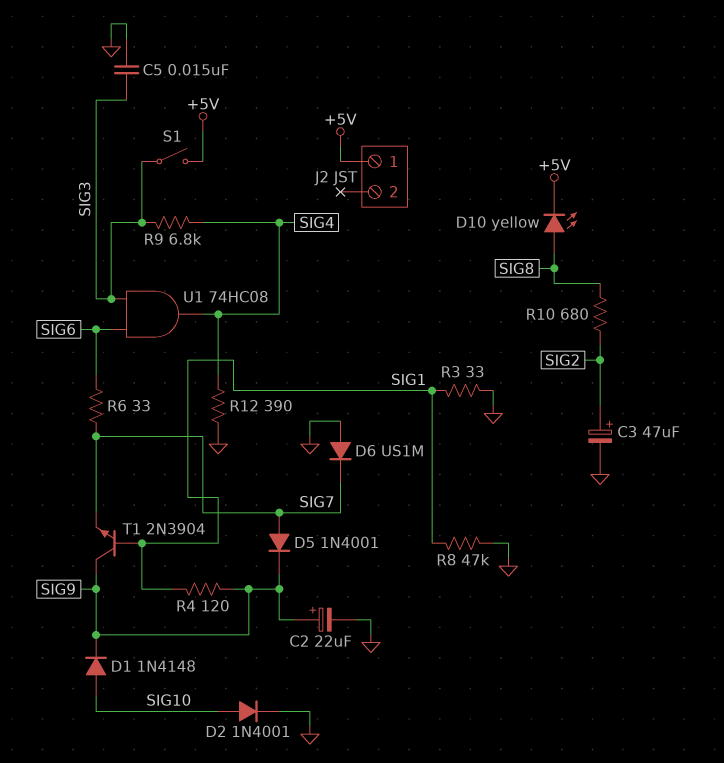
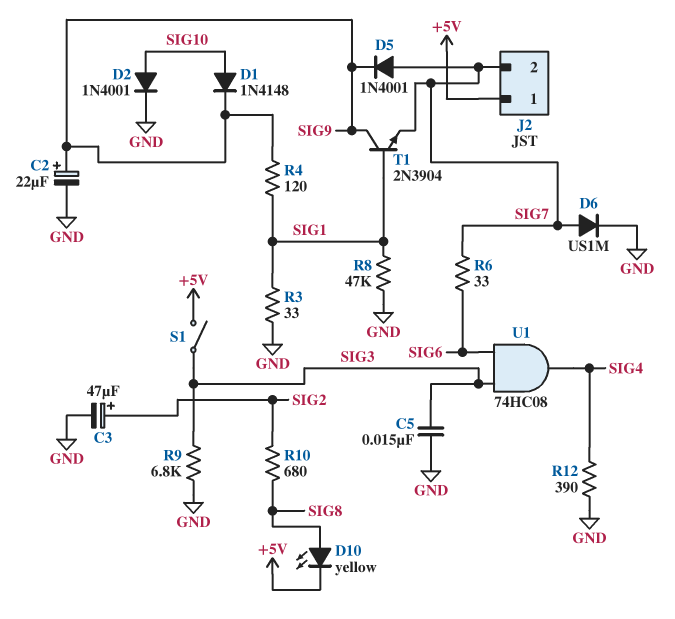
D6: diode US1M (A GND, K SIG7) -> diode US1M (A SIG7, K GND)
J2 pin 2: none -> SIG7
R9: 6.8k (SIG3, SIG4) -> 6.8k (GND, SIG3)

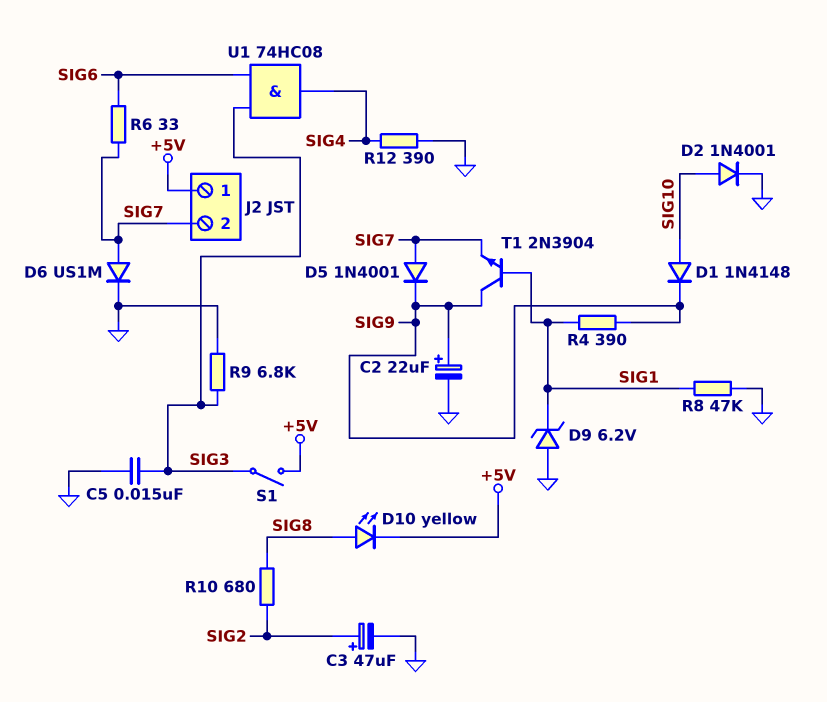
D9: none -> zener 6.2V (A GND, K SIG1)
R3: 33 (GND, SIG1) -> none
R4: 120 (SIG1, SIG9) -> 390 (SIG1, SIG9)

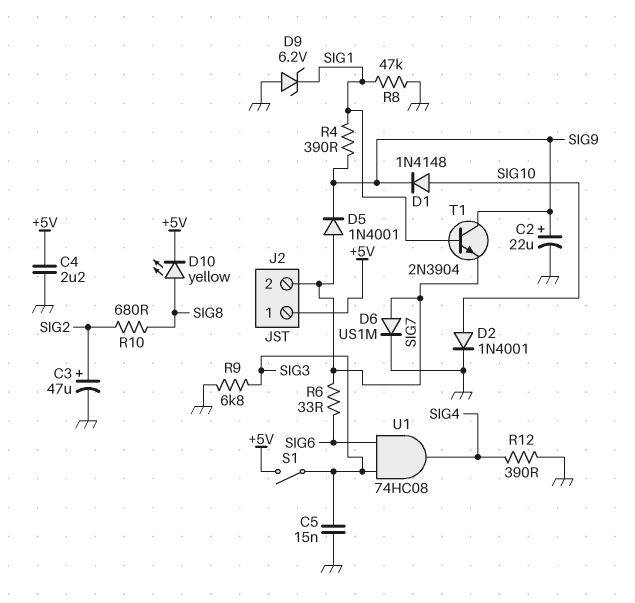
C4: none -> 2.2uF (+5V, GND)

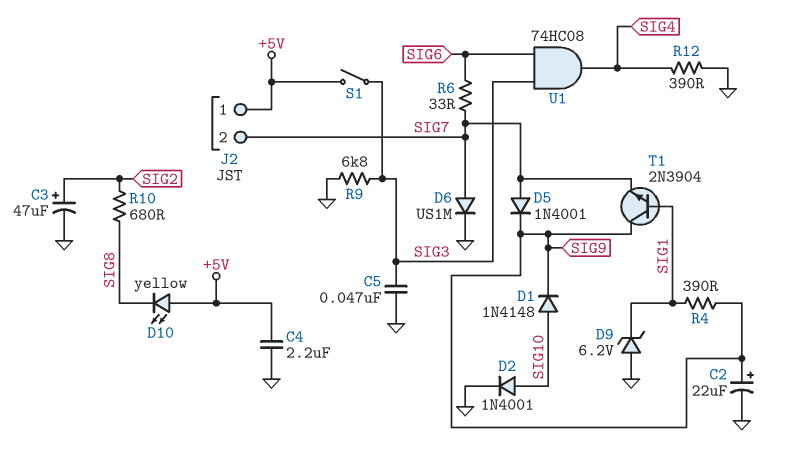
C5: 15nF (GND, SIG3) -> 47nF (GND, SIG3)
D10: LED yellow (A SIG8, K +5V) -> LED yellow (A +5V, K SIG8)
R8: 47k (GND, SIG1) -> none

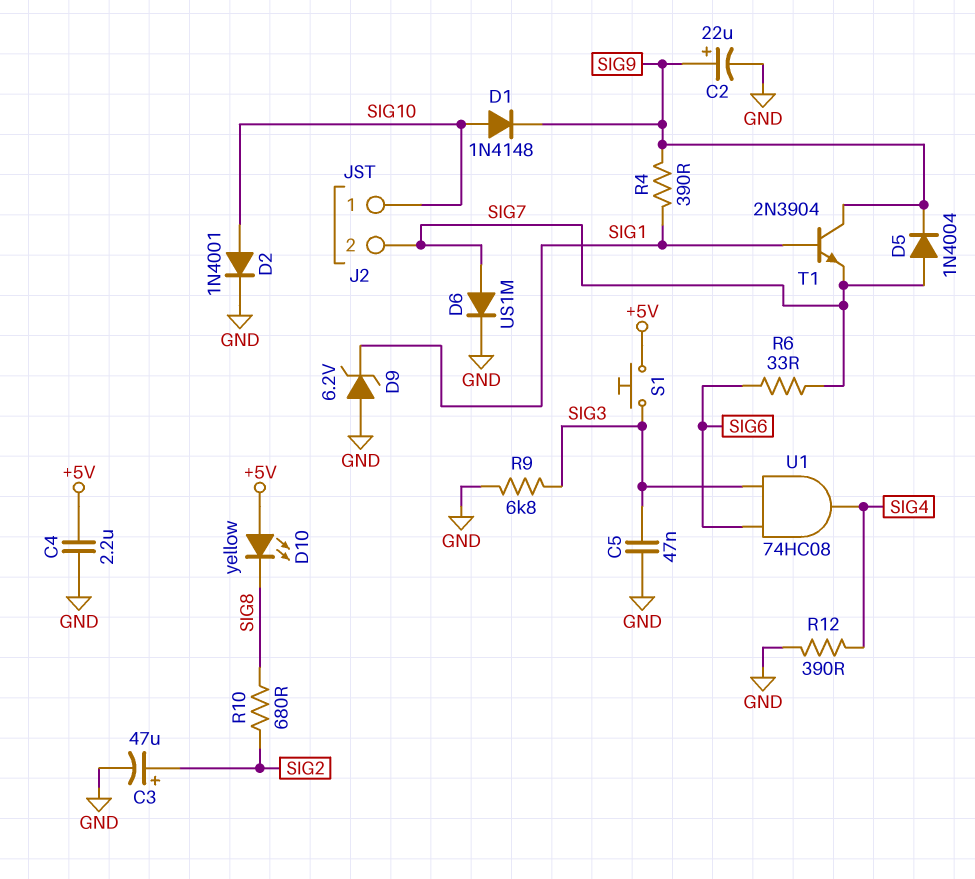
D5: diode 1N4001 (A SIG7, K SIG9) -> diode 1N4004 (A SIG7, K SIG9)
J2 pin 1: +5V -> SIG10
S1: switch (+5V, SIG3) -> button (+5V, SIG3)

